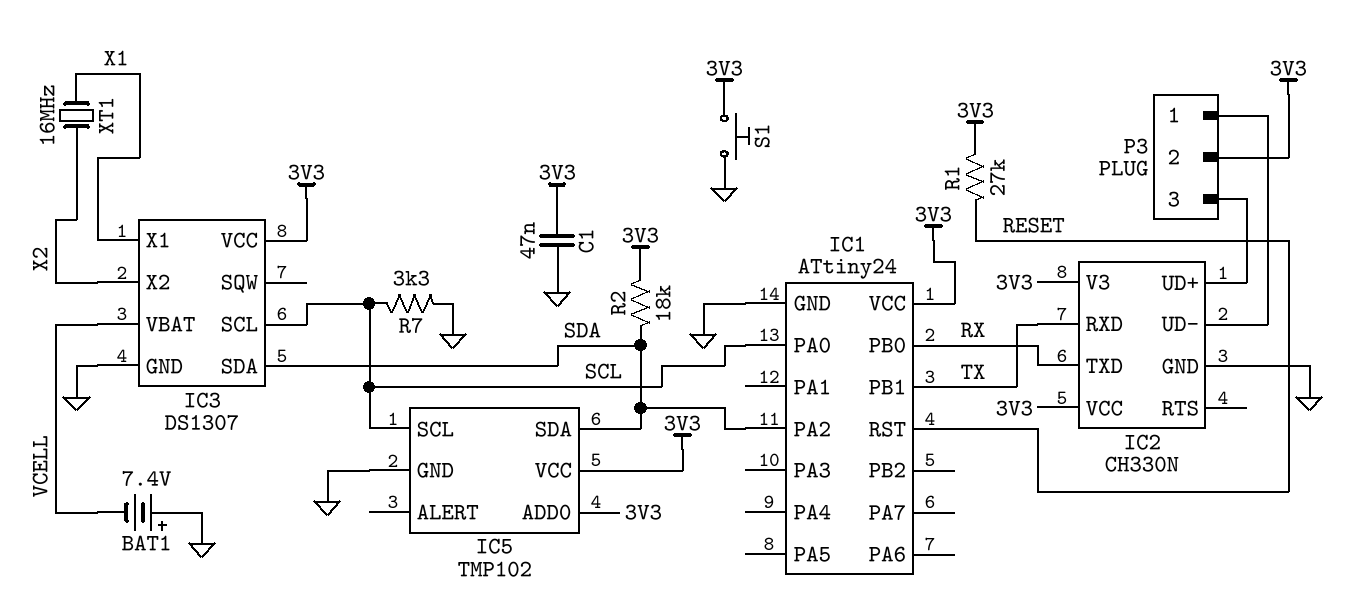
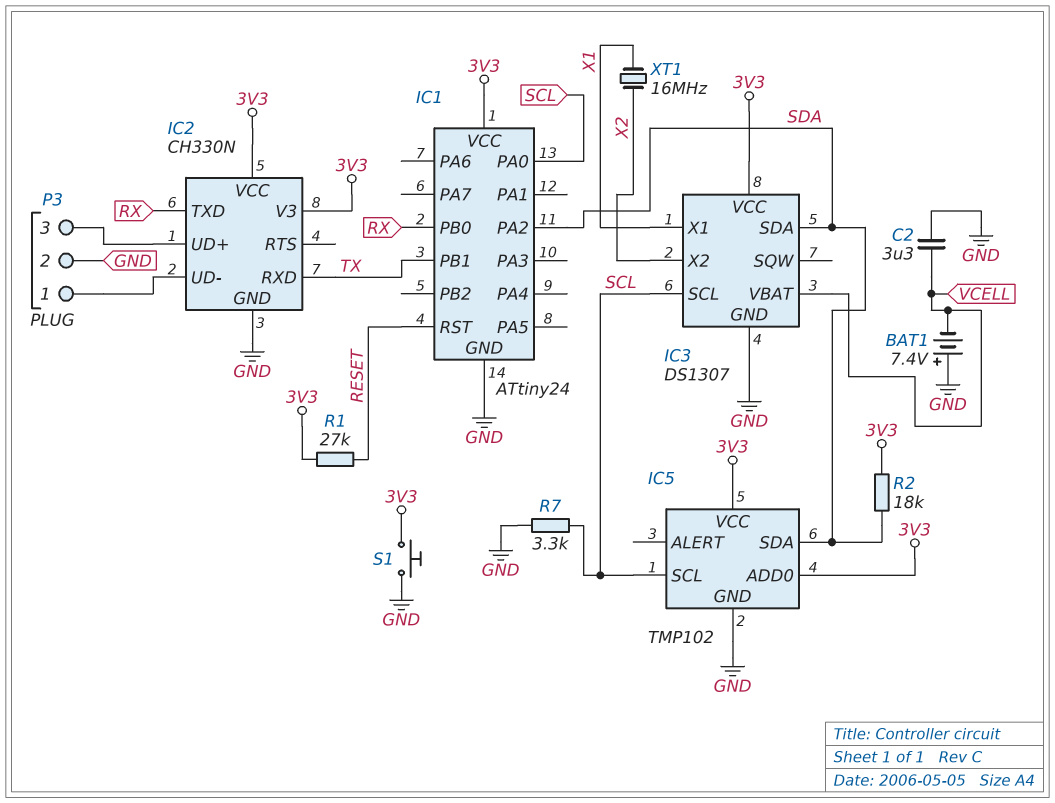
C1: 47nF (3V3, GND) -> none
C2: none -> 3.3uF (GND, VCELL)
P3 pin 2: 3V3 -> GND

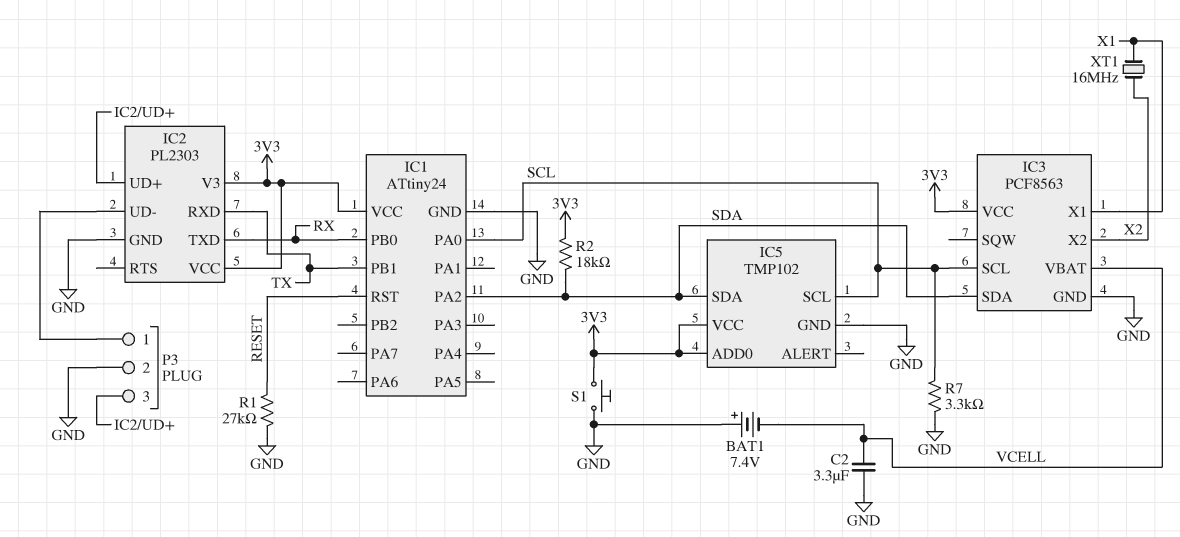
IC2: CH330N -> PL2303
IC3: DS1307 -> PCF8563
R1: 27k (3V3, RESET) -> 27k (GND, RESET)

